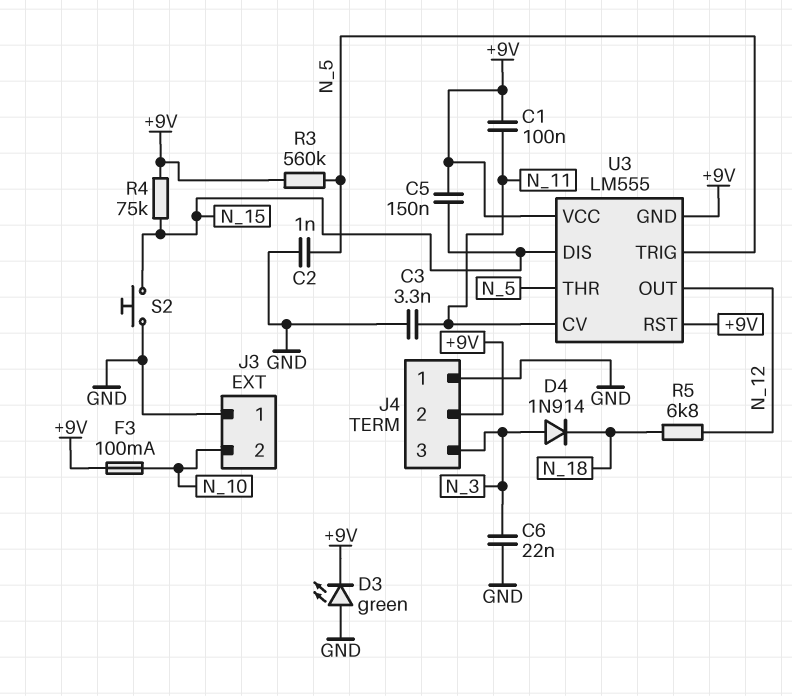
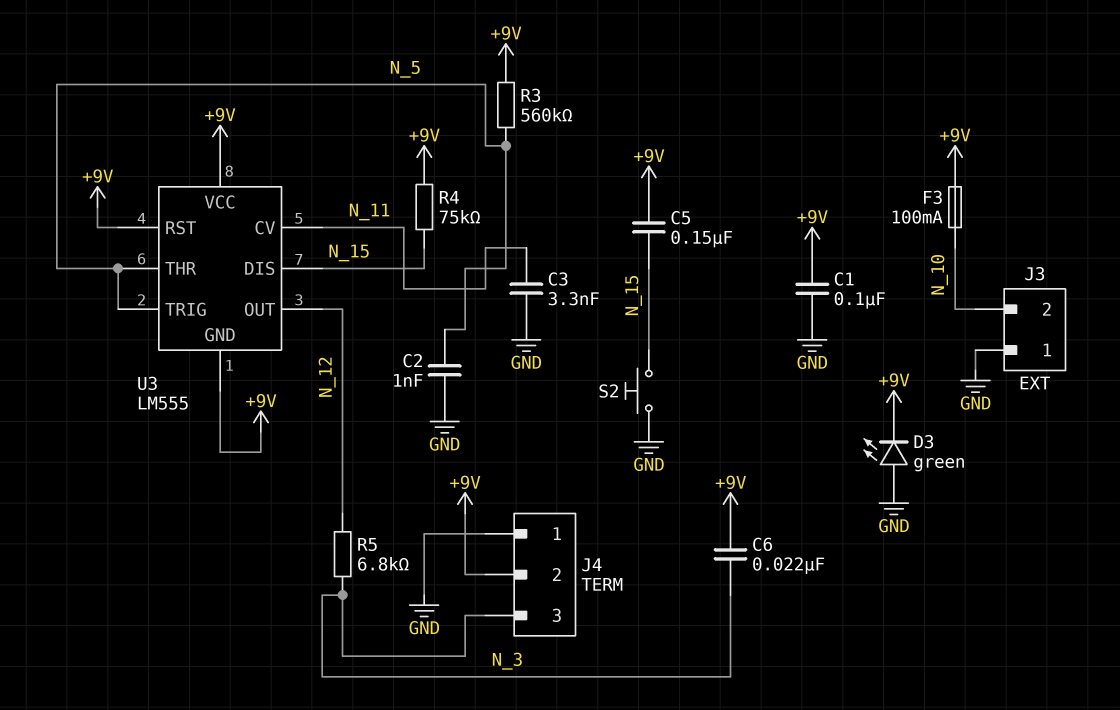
C1: 100nF (+9V, N_11) -> 100nF (+9V, GND)
C6: 22nF (GND, N_3) -> 22nF (+9V, N_3)
D4: diode 1N914 (A N_3, K N_18) -> none
R5: 6.8k (N_12, N_18) -> 6.8k (N_3, N_12)

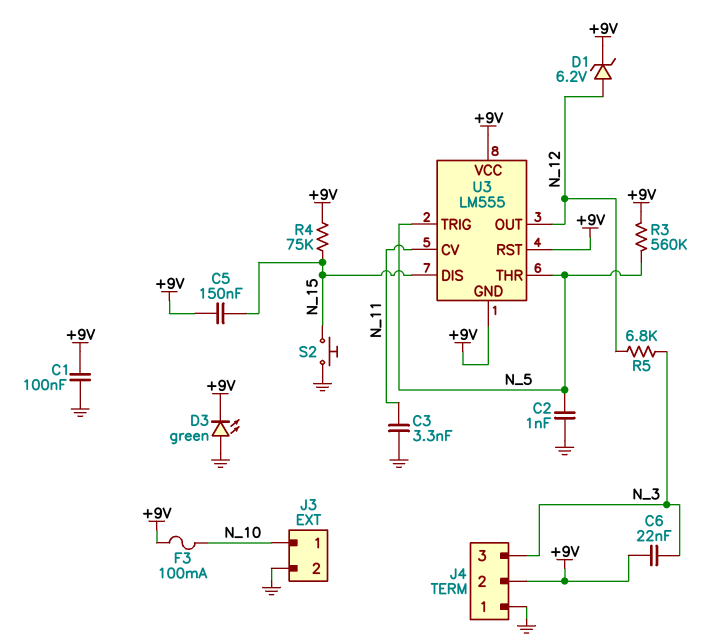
D1: none -> zener 6.2V (A N_12, K +9V)
J3 pin 1: GND -> N_10
J3 pin 2: N_10 -> GND

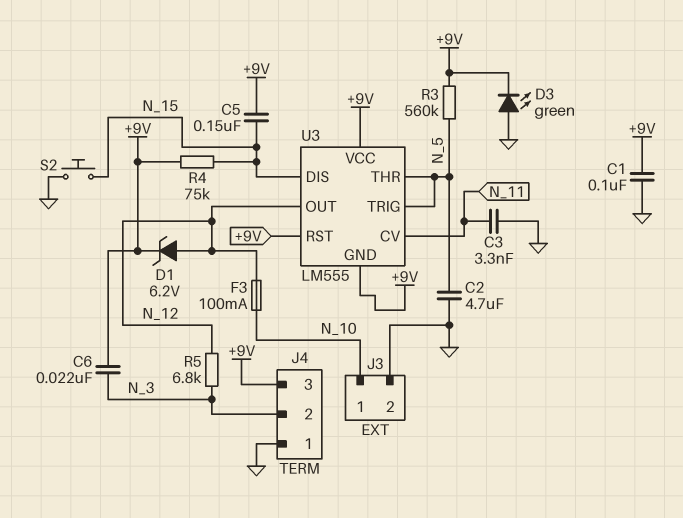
C2: 1nF (GND, N_5) -> 4.7uF (GND, N_5)
F3: 100mA (+9V, N_10) -> 100mA (N_10, N_12)
J4 pin 2: +9V -> N_3
J4 pin 3: N_3 -> +9V

